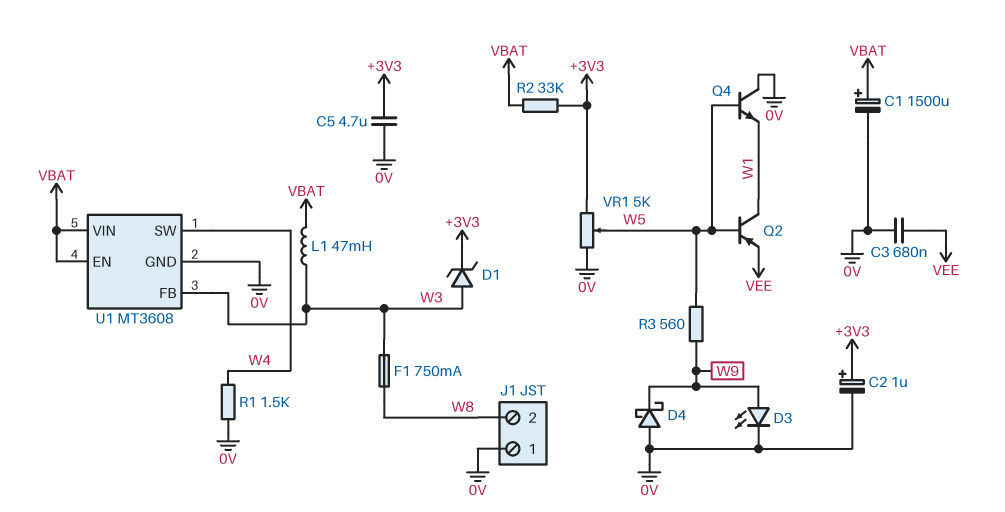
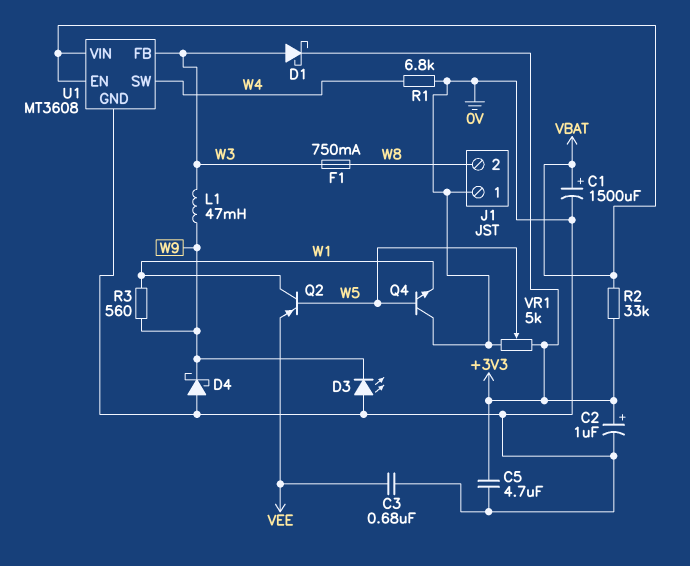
D1: zener (A W3, K +3V3) -> schottky (A W3, K +3V3)
D3: LED (A W9, K 0V) -> LED (A 0V, K W9)
L1: 47mH (VBAT, W3) -> 47mH (W3, W9)
R1: 1.5k (0V, W4) -> 6.8k (0V, W4)
R3: 560 (W5, W9) -> 560 (W1, W9)

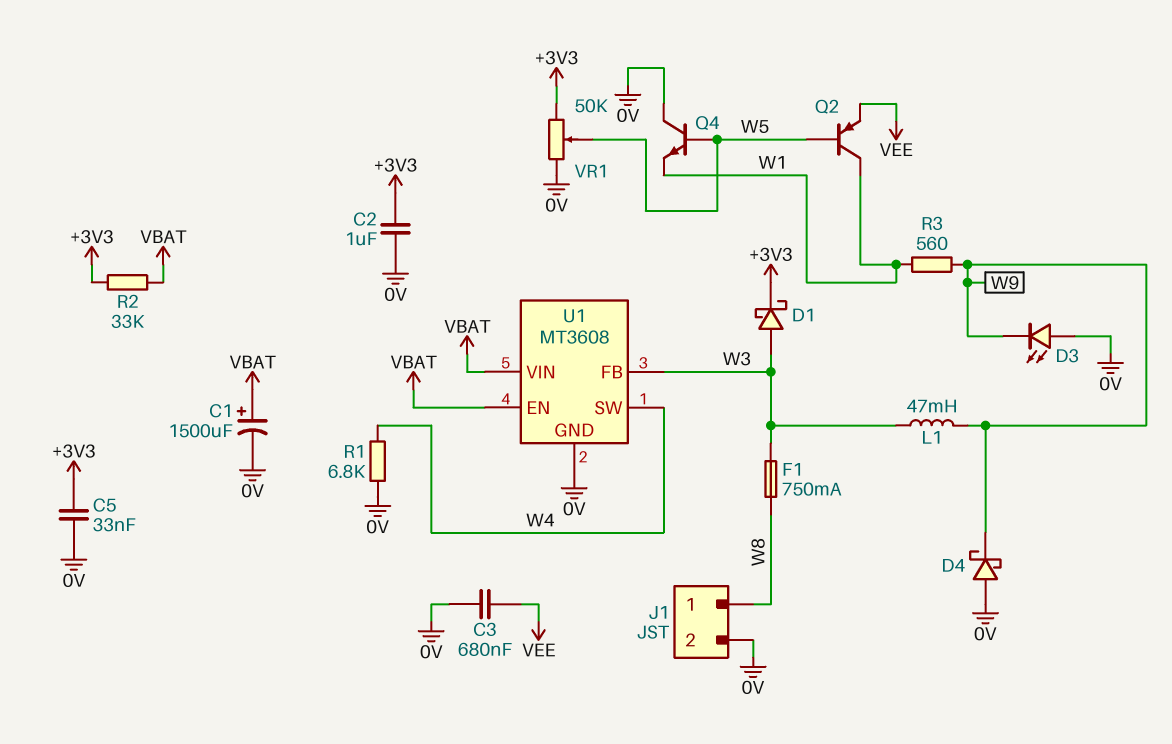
C2: 1uF (plus +3V3, minus 0V) -> 1uF (+3V3, 0V)
C5: 4.7uF (+3V3, 0V) -> 33nF (+3V3, 0V)
J1 pin 1: 0V -> W8
J1 pin 2: W8 -> 0V
VR1: 5k (+3V3, 0V, wiper W5) -> 50k (+3V3, 0V, wiper W5)

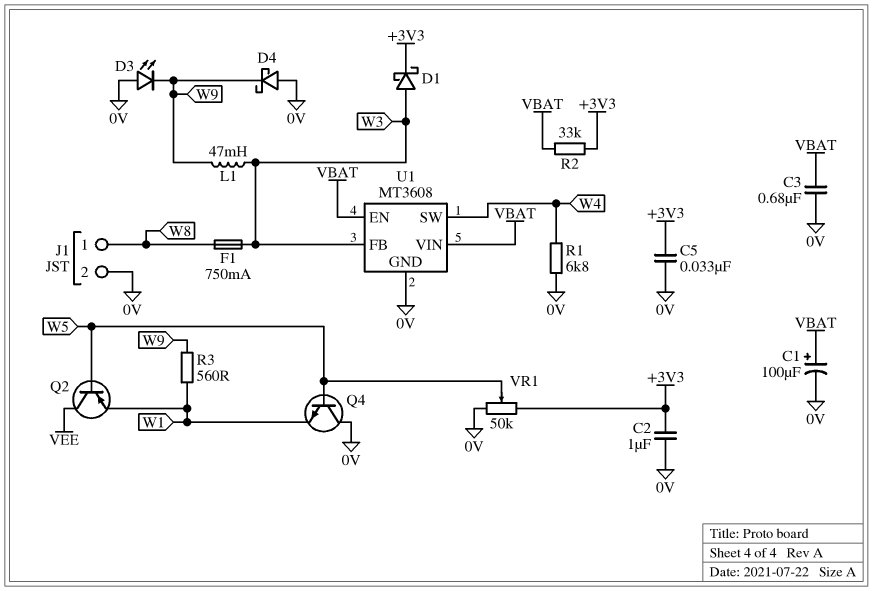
C1: 1500uF (plus VBAT, minus 0V) -> 100uF (plus VBAT, minus 0V)
C3: 680nF (0V, VEE) -> 680nF (0V, VBAT)
Q2: PNP (B W5, C W1, E VEE) -> PNP (B W5, C VEE, E W1)

